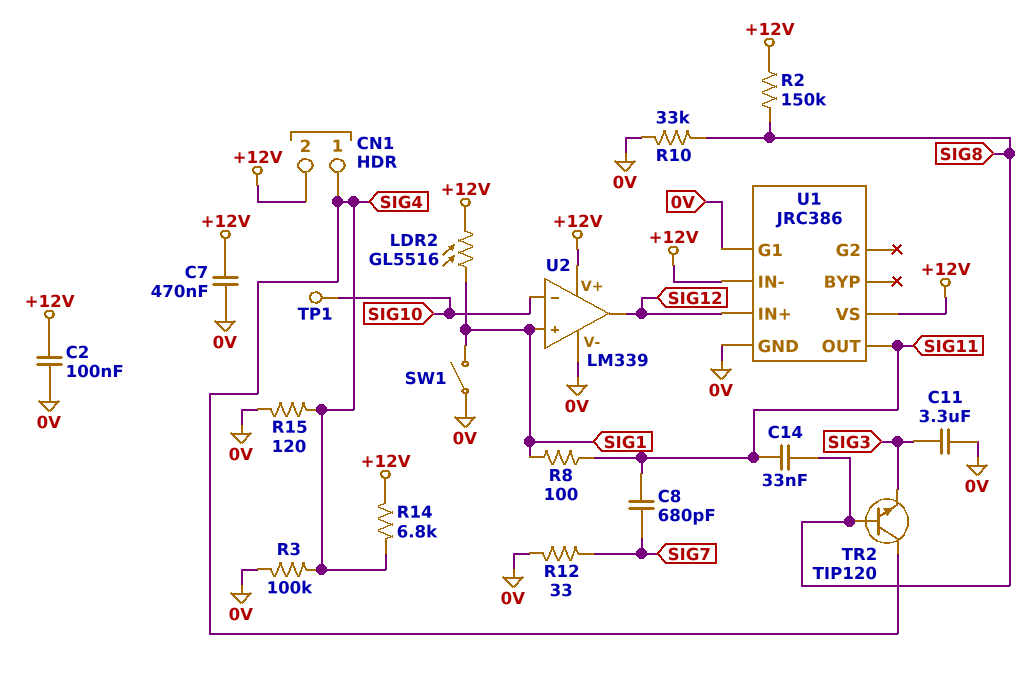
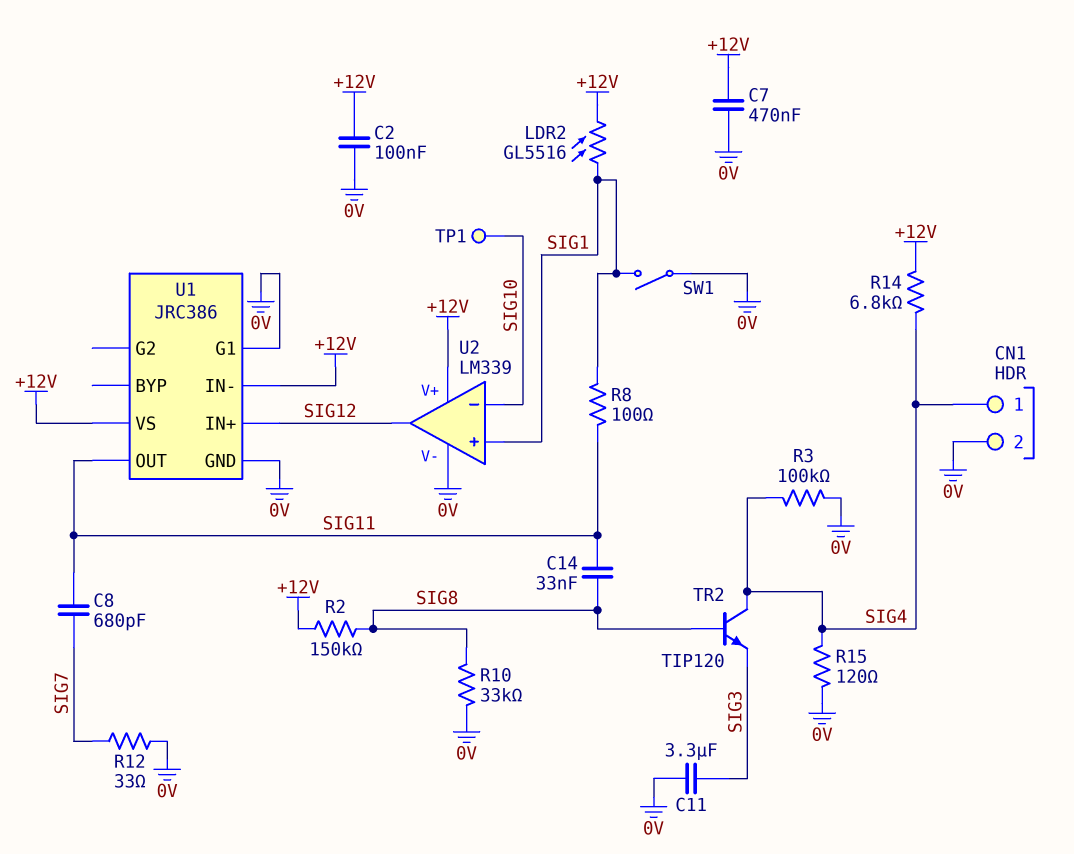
CN1 pin 2: +12V -> 0V

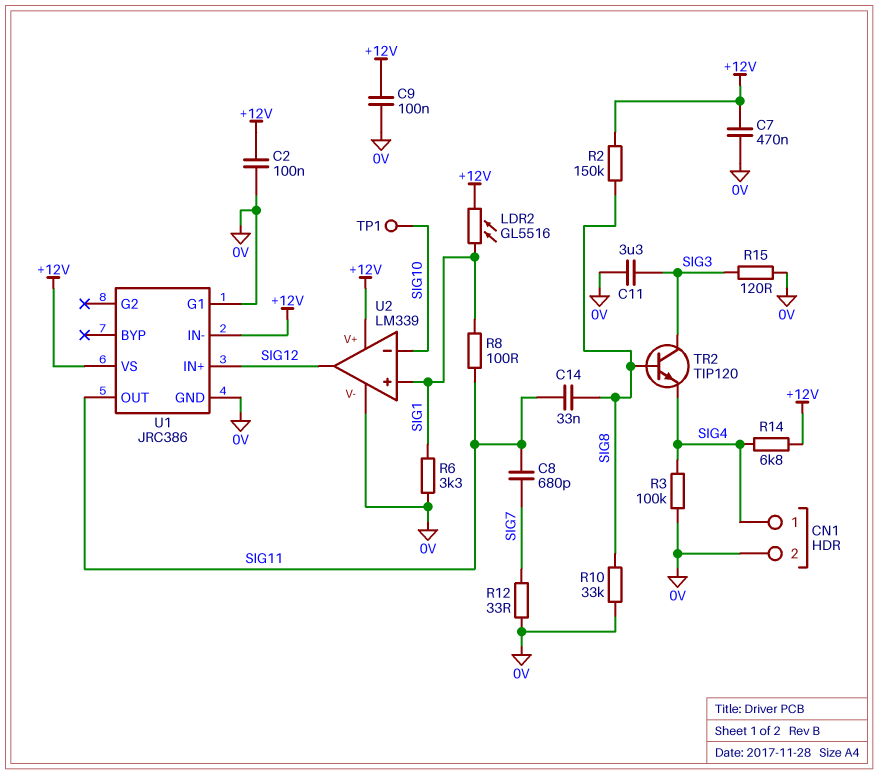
C9: none -> 100nF (+12V, 0V)
R6: none -> 3.3k (0V, SIG1)
R15: 120 (0V, SIG4) -> 120 (0V, SIG3)
SW1: switch (0V, SIG1) -> none
TR2: NPN TIP120 (B SIG8, C SIG4, E SIG3) -> NPN TIP120 (B SIG8, C SIG3, E SIG4)

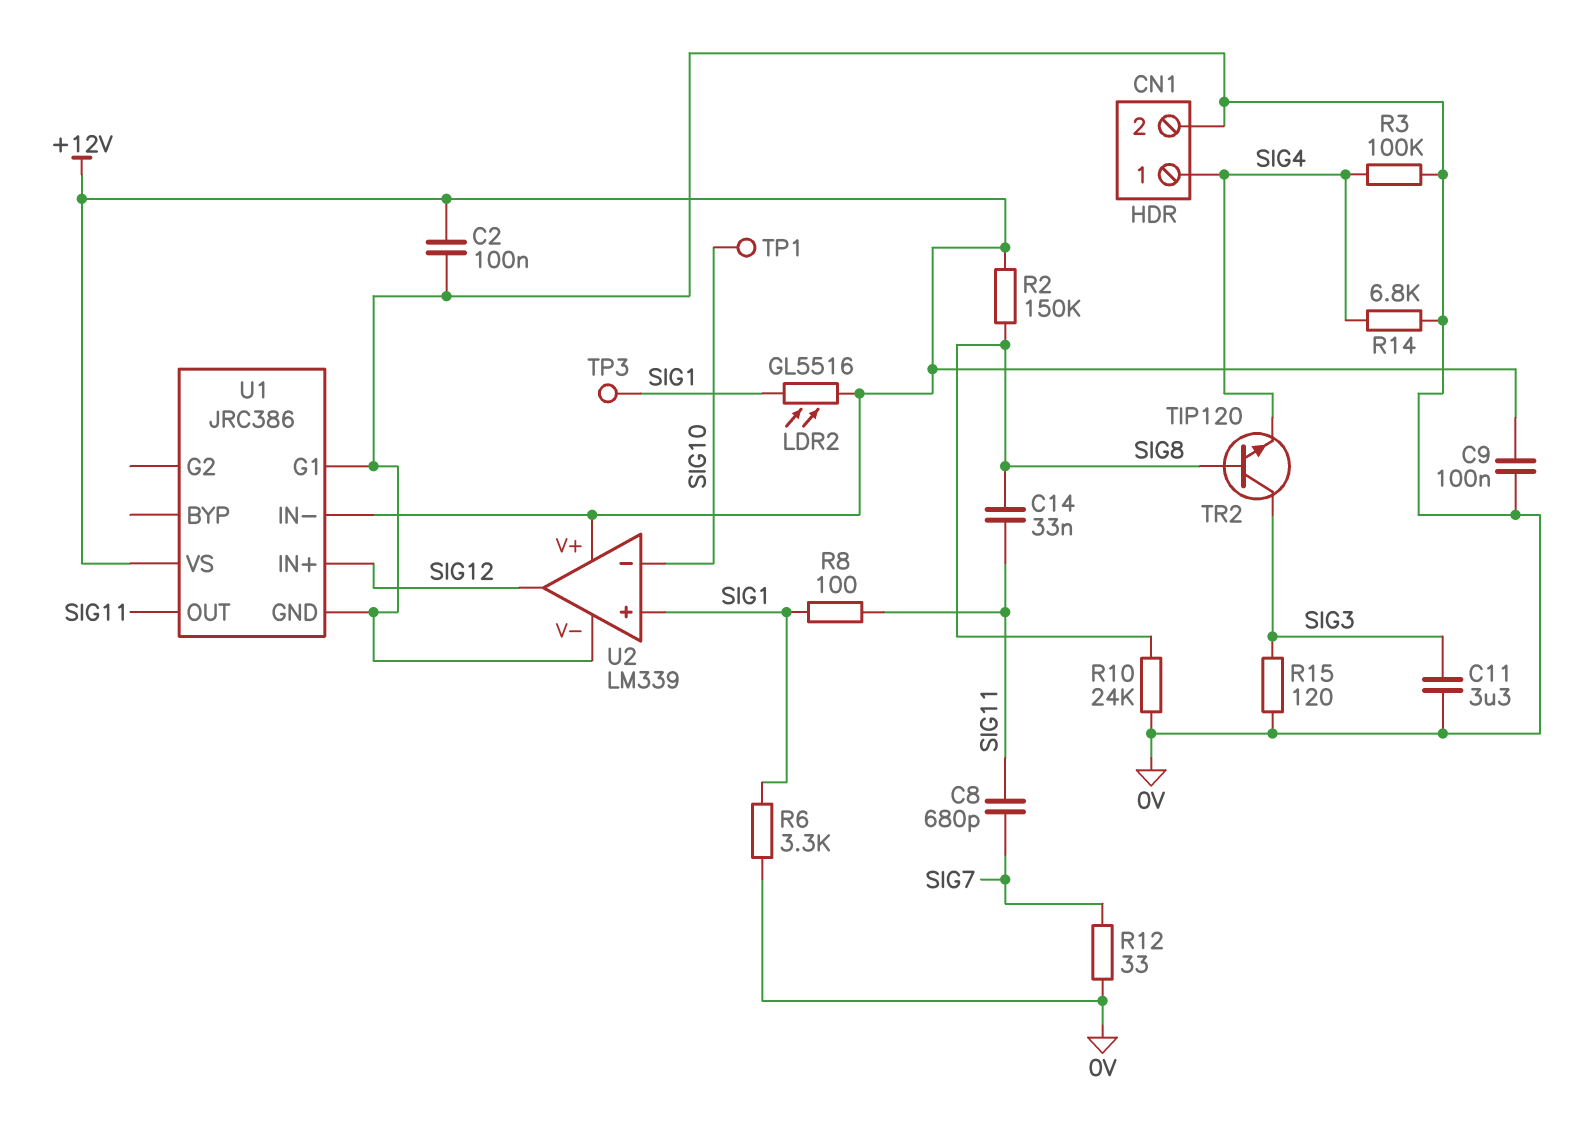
C7: 470nF (+12V, 0V) -> none
R10: 33k (0V, SIG8) -> 24k (0V, SIG8)
R14: 6.8k (+12V, SIG4) -> 6.8k (0V, SIG4)
TP3: none -> test point (SIG1)

